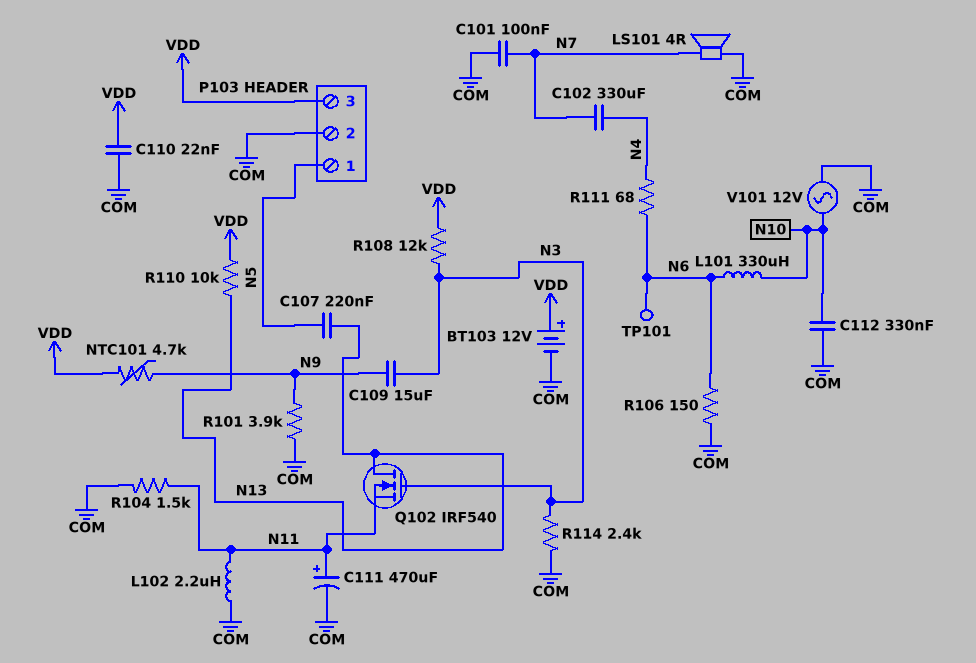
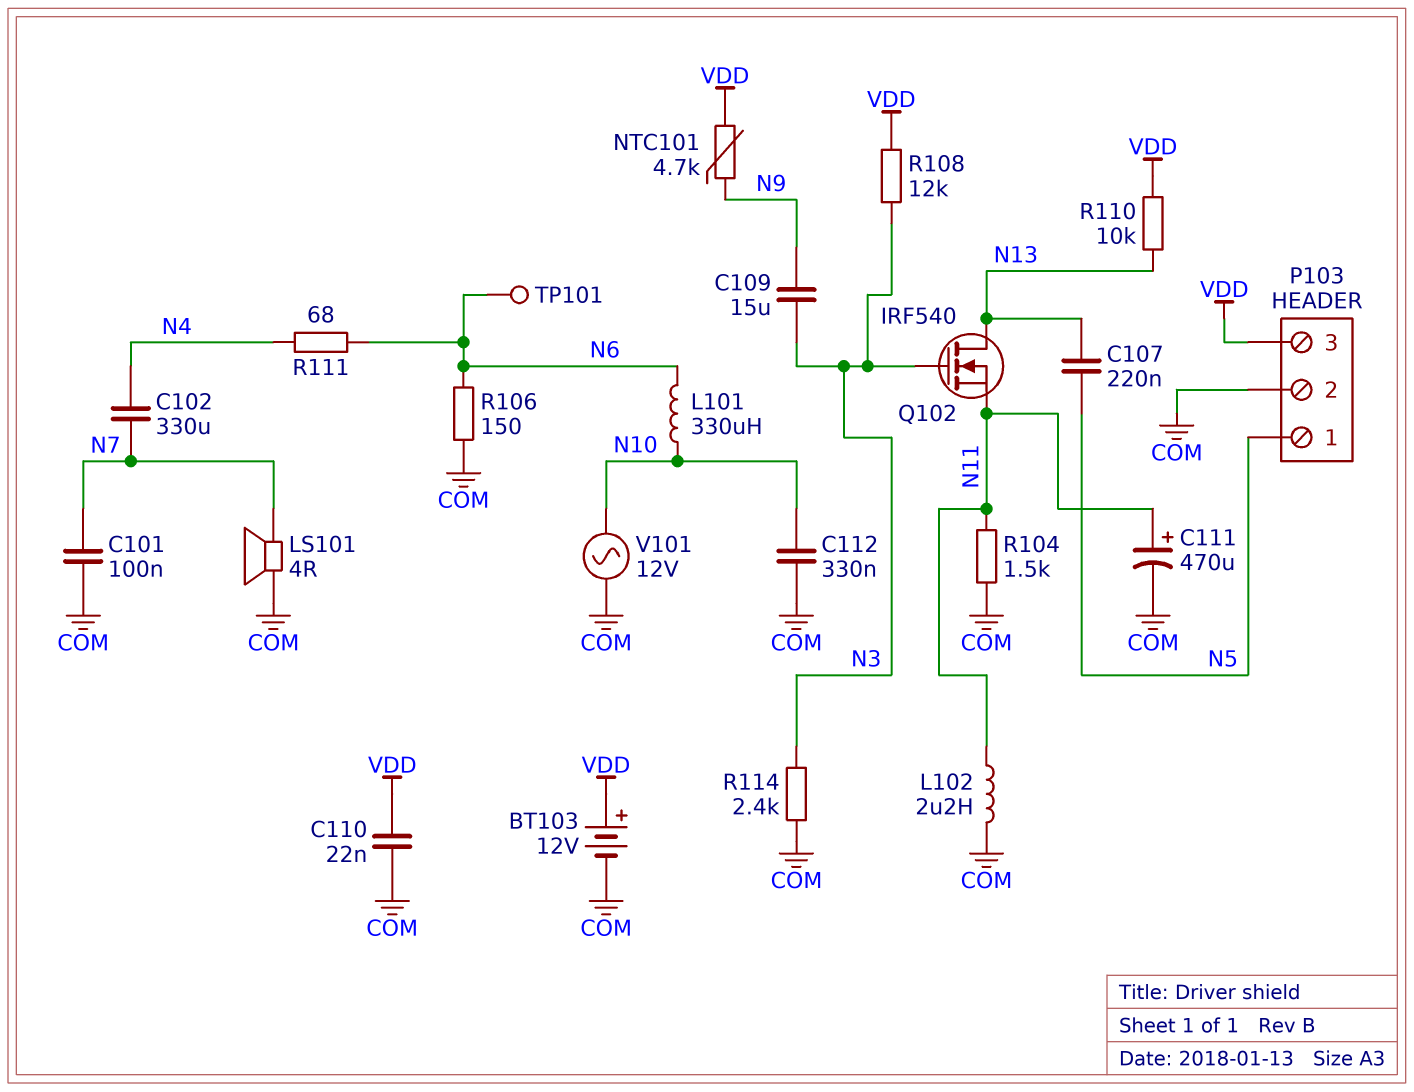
R101: 3.9k (COM, N9) -> none

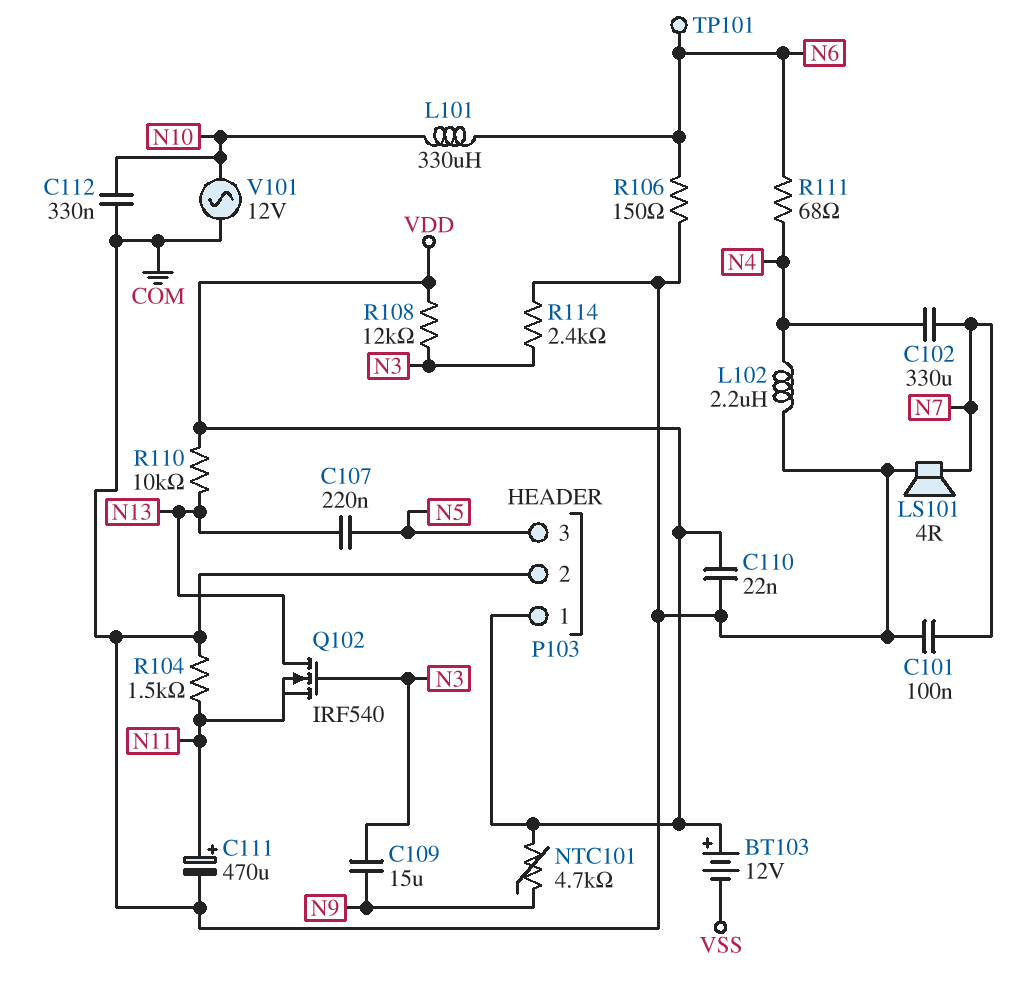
BT103: 12V (plus VDD, minus COM) -> 12V (plus VDD, minus VSS)
L102: 2.2uH (COM, N11) -> 2.2uH (COM, N4)
P103 pin 1: N5 -> VDD
P103 pin 3: VDD -> N5

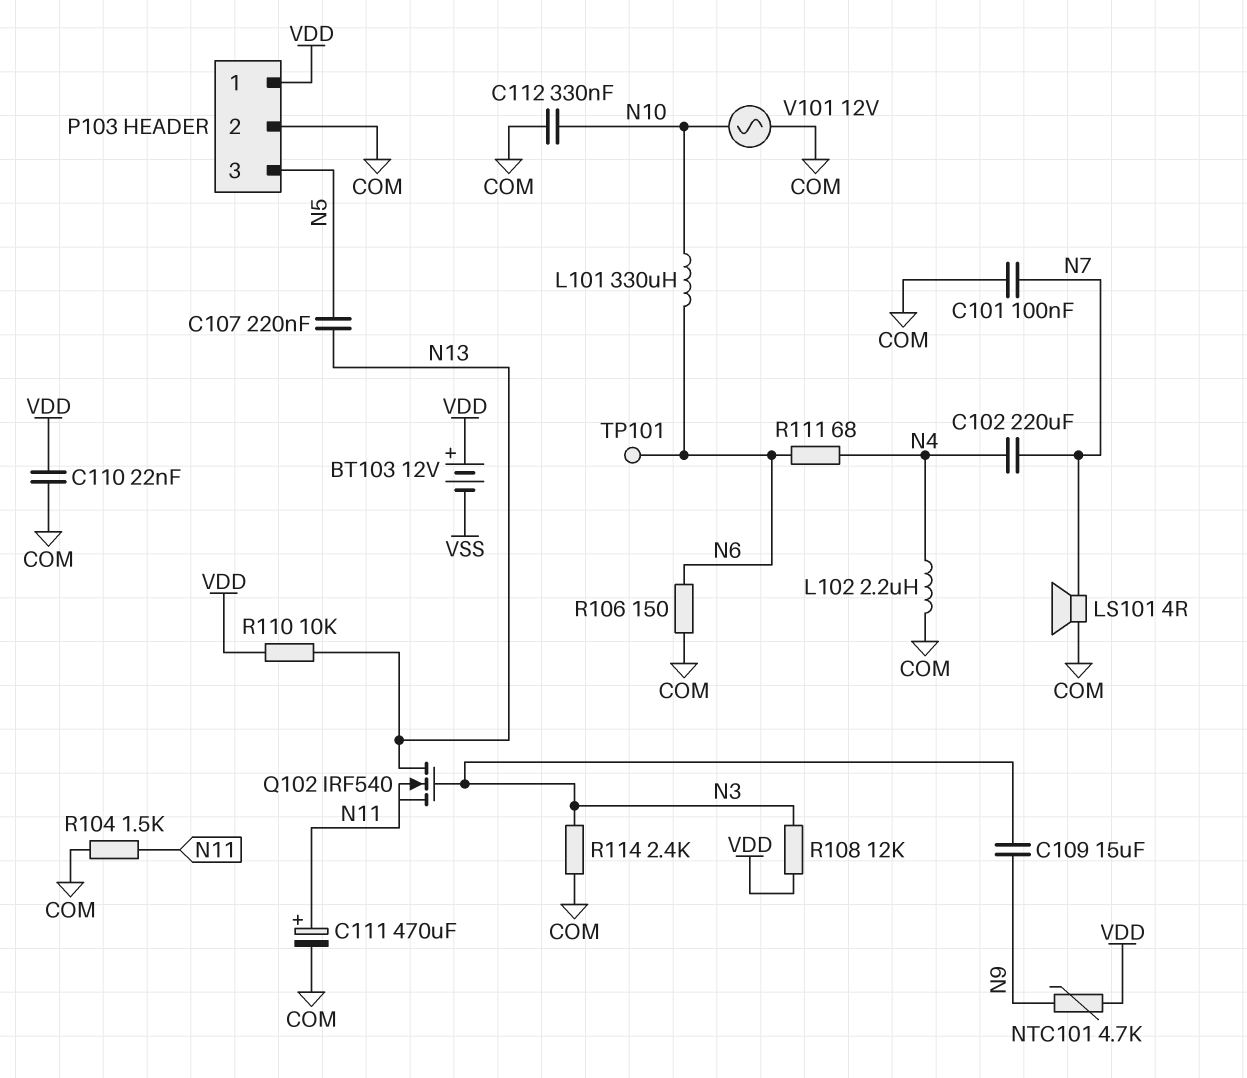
C102: 330uF (N4, N7) -> 220uF (N4, N7)

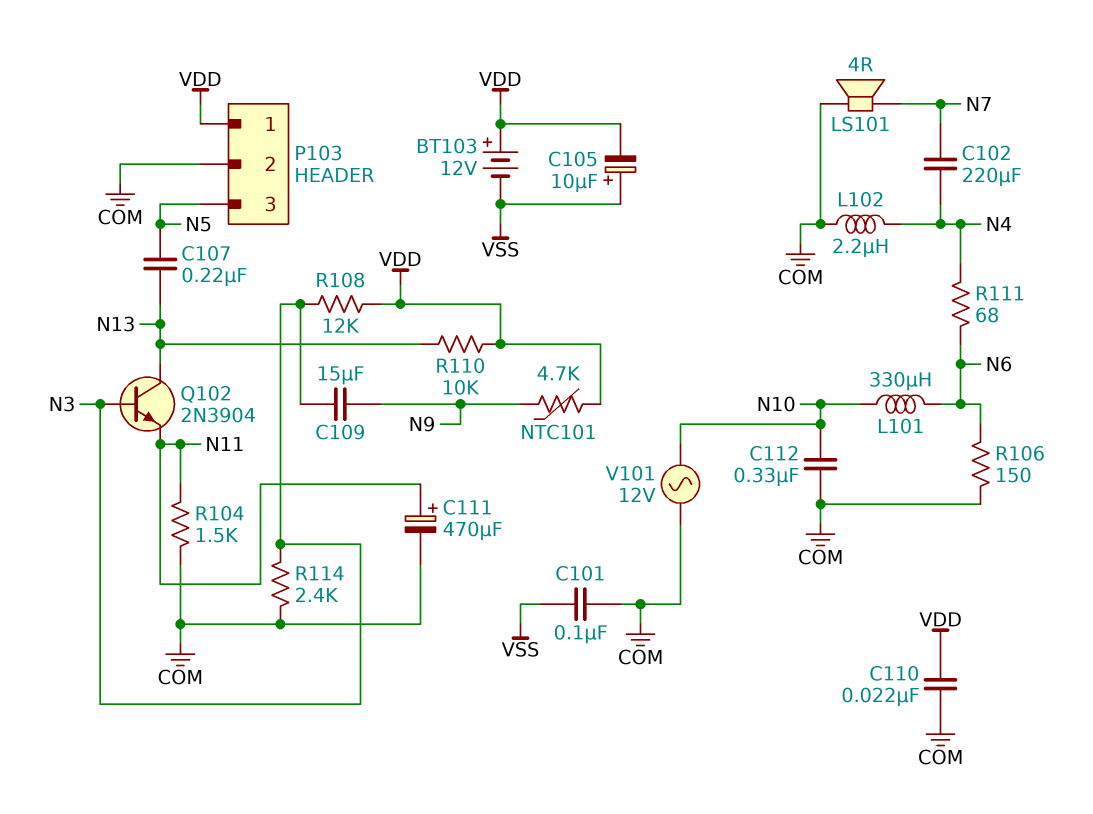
C101: 100nF (COM, N7) -> 100nF (COM, VSS)
C105: none -> 10uF (plus VSS, minus VDD)
Q102: NMOS IRF540 (G N3, D N13, S N11) -> NPN 2N3904 (B N3, C N13, E N11)
TP101: test point (N6) -> none

